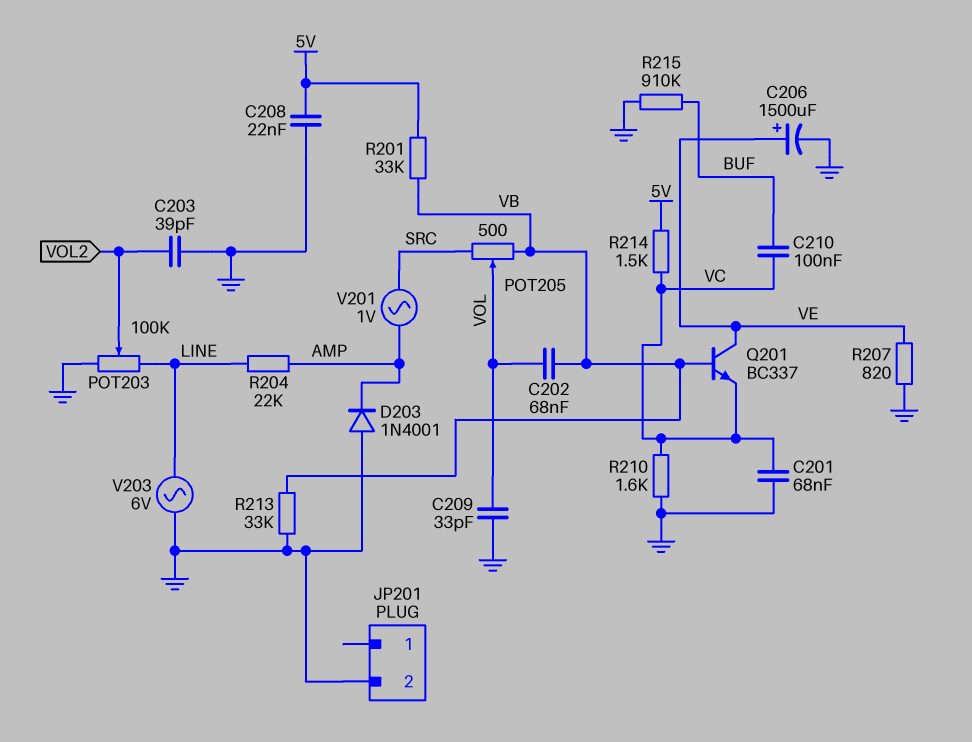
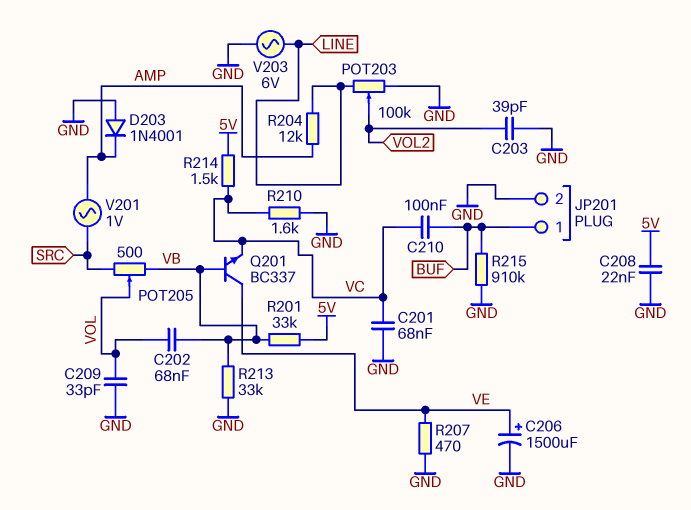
JP201 pin 1: none -> BUF
R204: 22k (AMP, LINE) -> 12k (AMP, LINE)
R207: 820 (GND, VE) -> 470 (GND, VE)

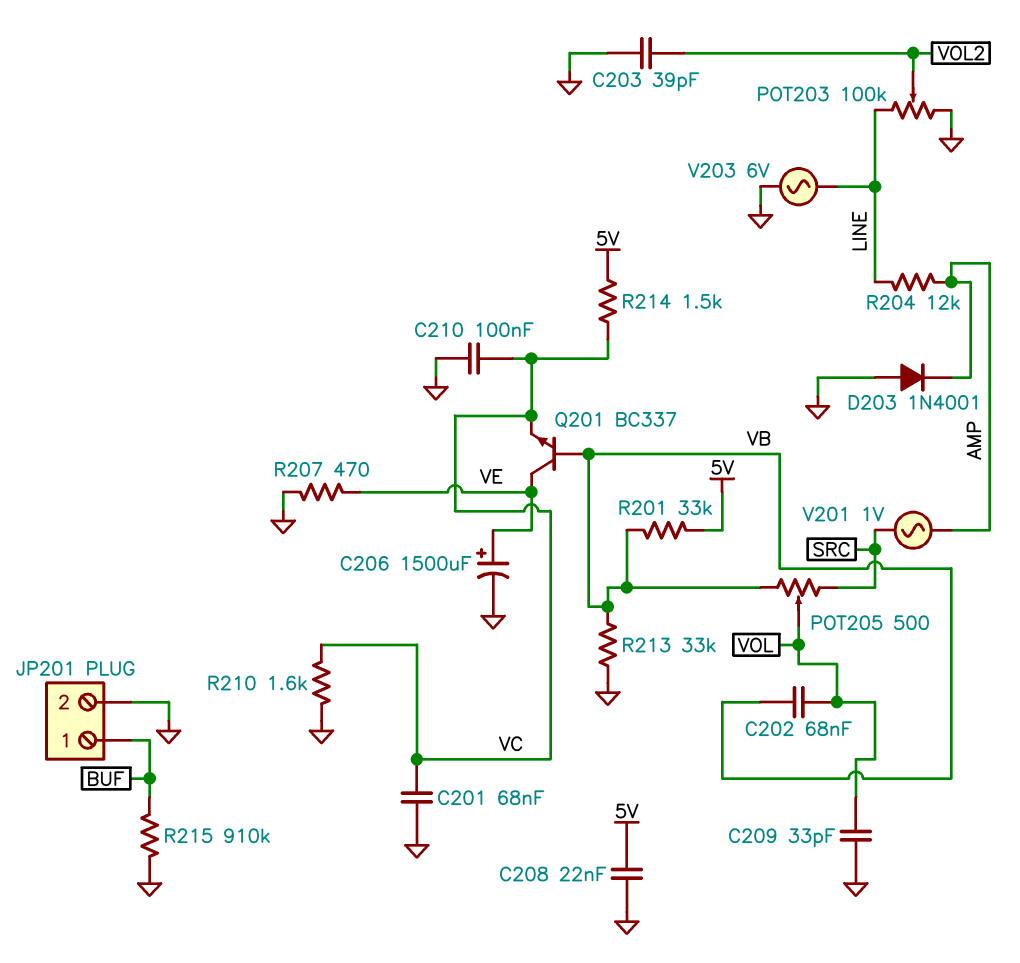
C210: 100nF (BUF, VC) -> 100nF (GND, VC)

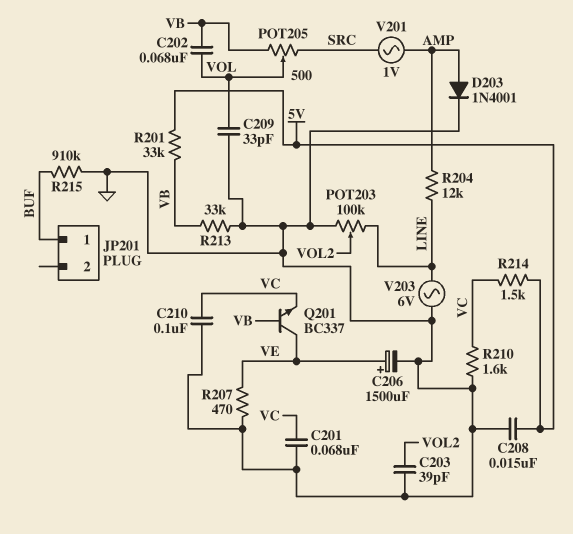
C208: 22nF (5V, GND) -> 15nF (5V, GND)
D203: diode 1N4001 (A GND, K AMP) -> diode 1N4001 (A AMP, K GND)
JP201 pin 2: GND -> none

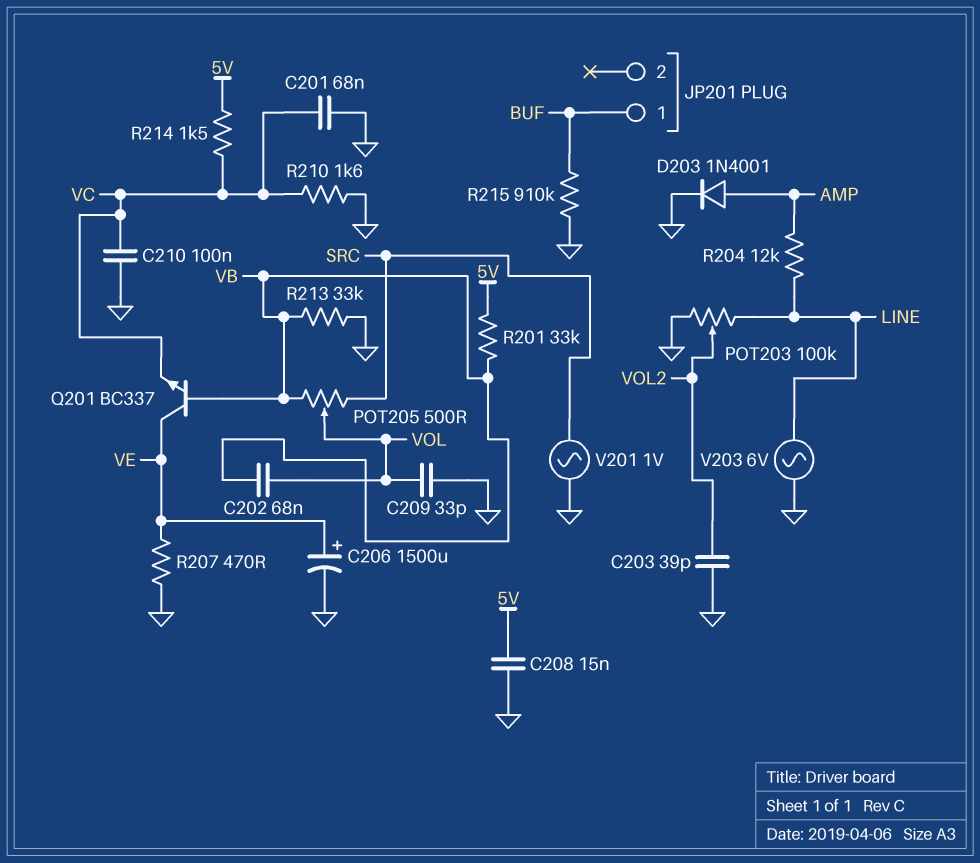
V201: AC 1V (AMP, SRC) -> AC 1V (GND, SRC)

